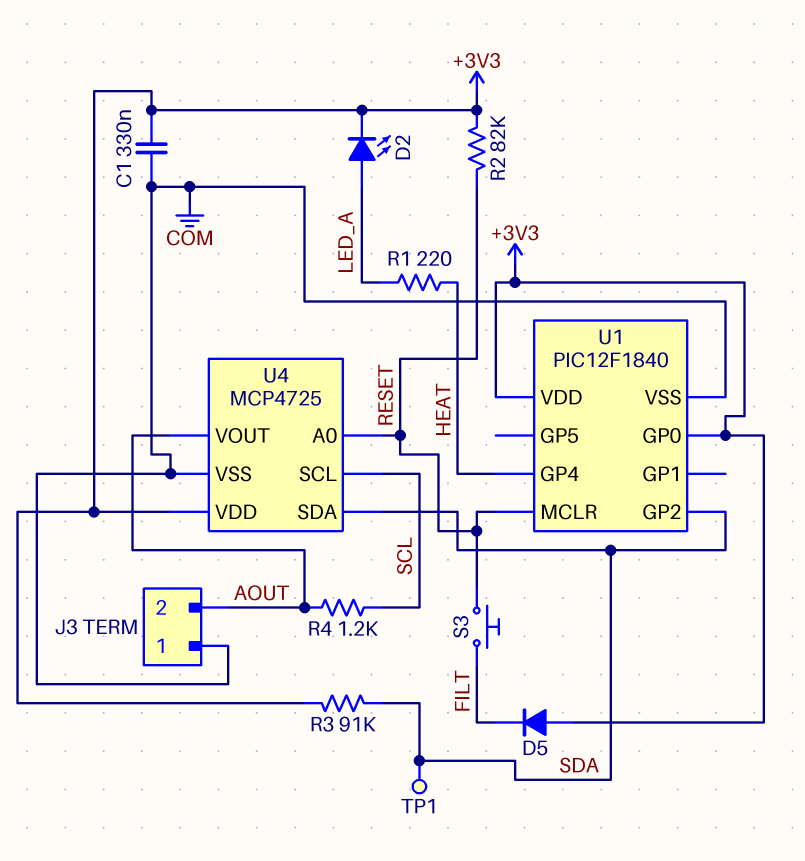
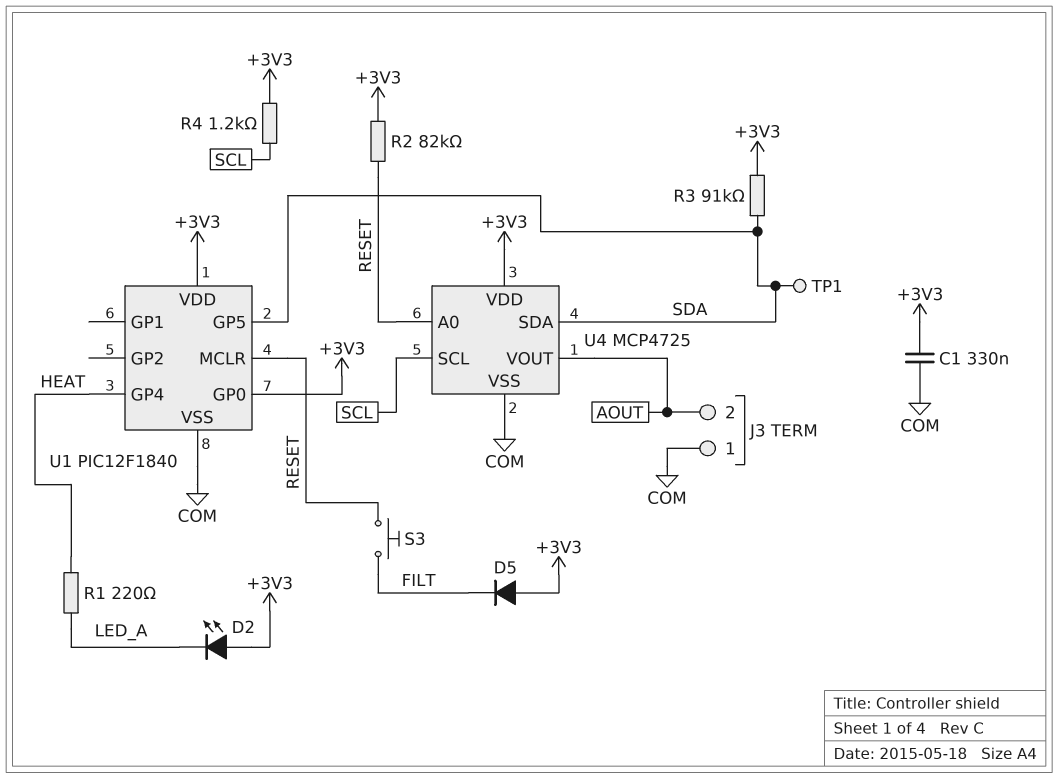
D2: LED (A LED_A, K +3V3) -> LED (A +3V3, K LED_A)
R4: 1.2k (AOUT, SCL) -> 1.2k (+3V3, SCL)
U1 pin GP2: SDA -> none
U1 pin GP5: none -> SDA

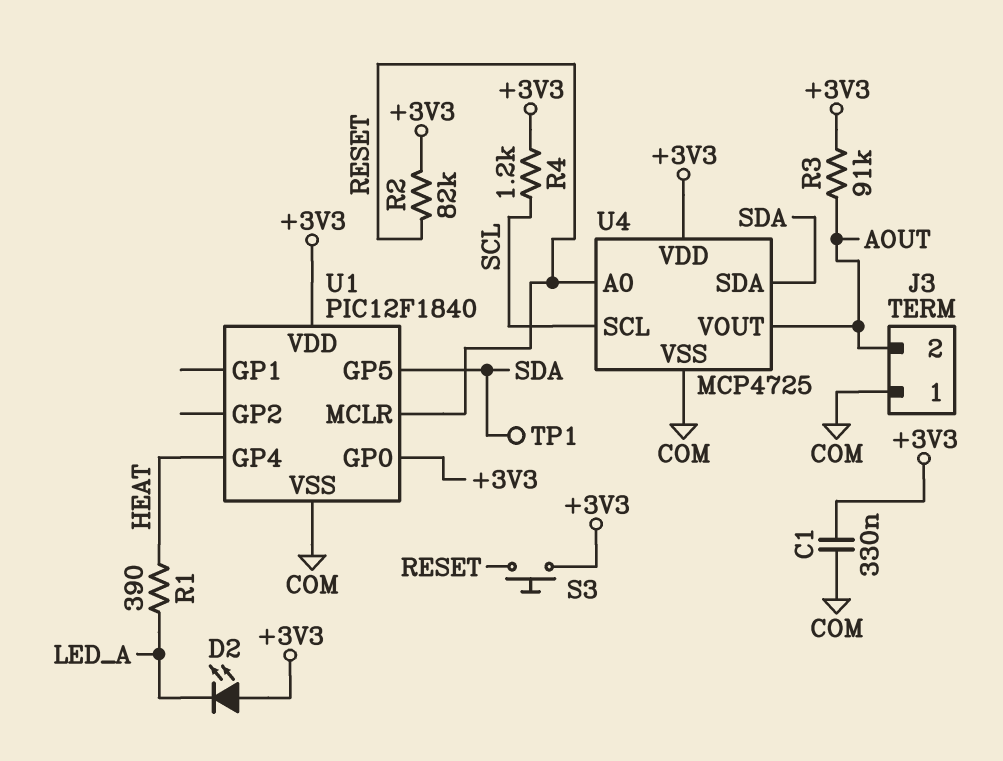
D5: diode (A +3V3, K FILT) -> none
R1: 220 (HEAT, LED_A) -> 390 (HEAT, LED_A)
R3: 91k (+3V3, SDA) -> 91k (+3V3, AOUT)
S3: button (FILT, RESET) -> button (+3V3, RESET)

